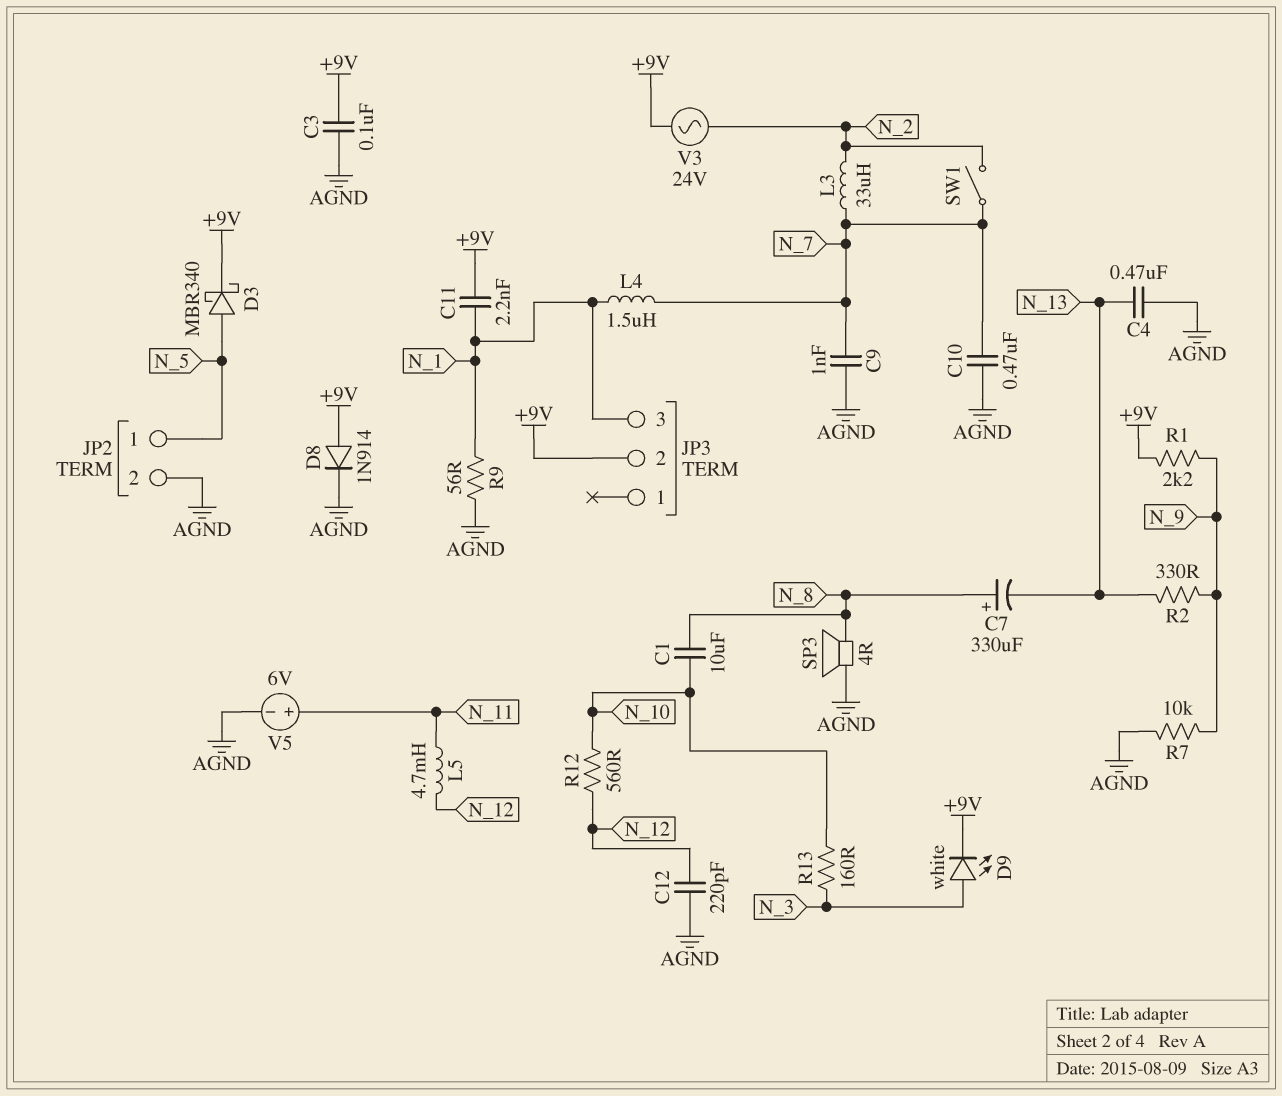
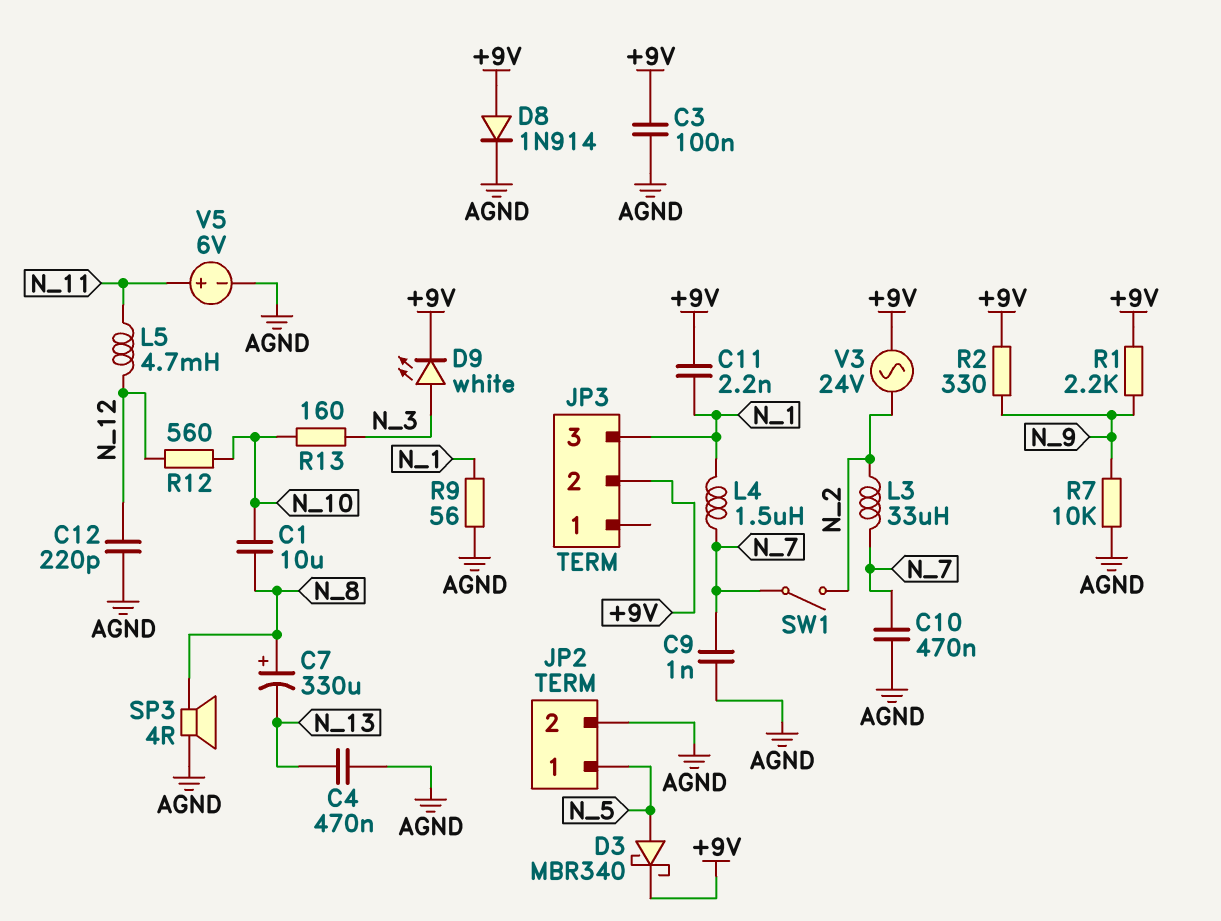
R2: 330 (N_9, N_13) -> 330 (+9V, N_9)

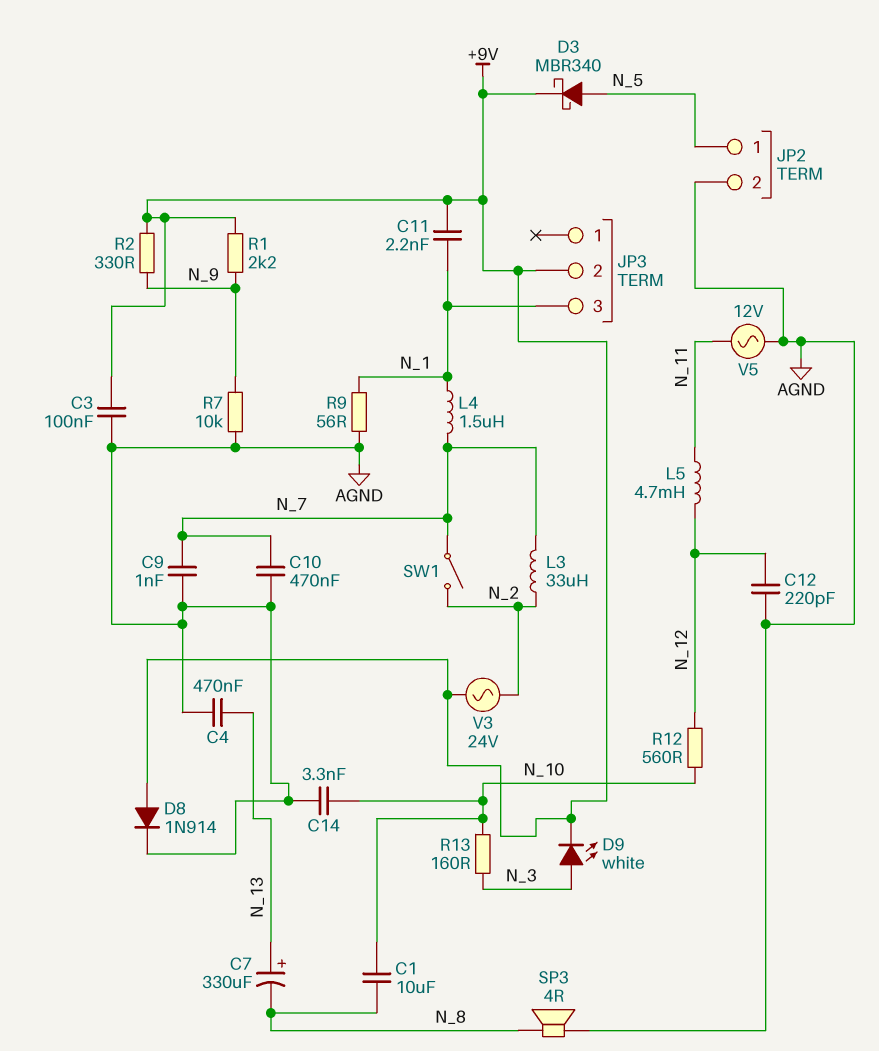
C7: 330uF (plus N_8, minus N_13) -> 330uF (plus N_13, minus N_8)
C14: none -> 3.3nF (AGND, N_10)
V5: 6V (plus N_11, minus AGND) -> AC 12V (AGND, N_11)

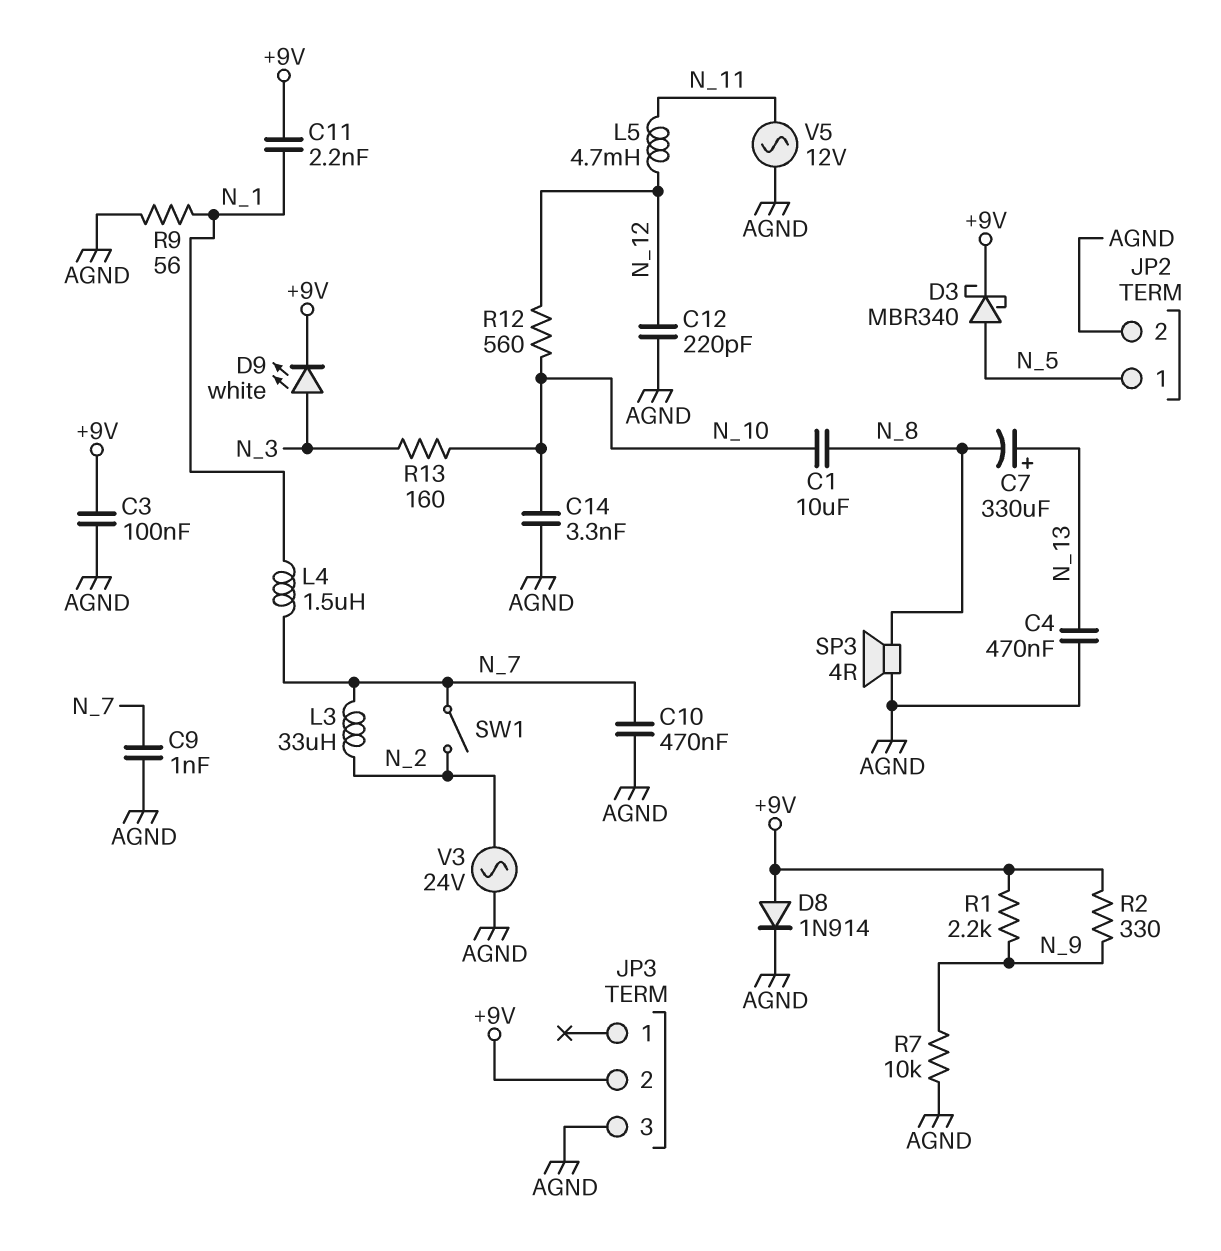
JP3 pin 3: N_1 -> AGND
V3: AC 24V (+9V, N_2) -> AC 24V (AGND, N_2)

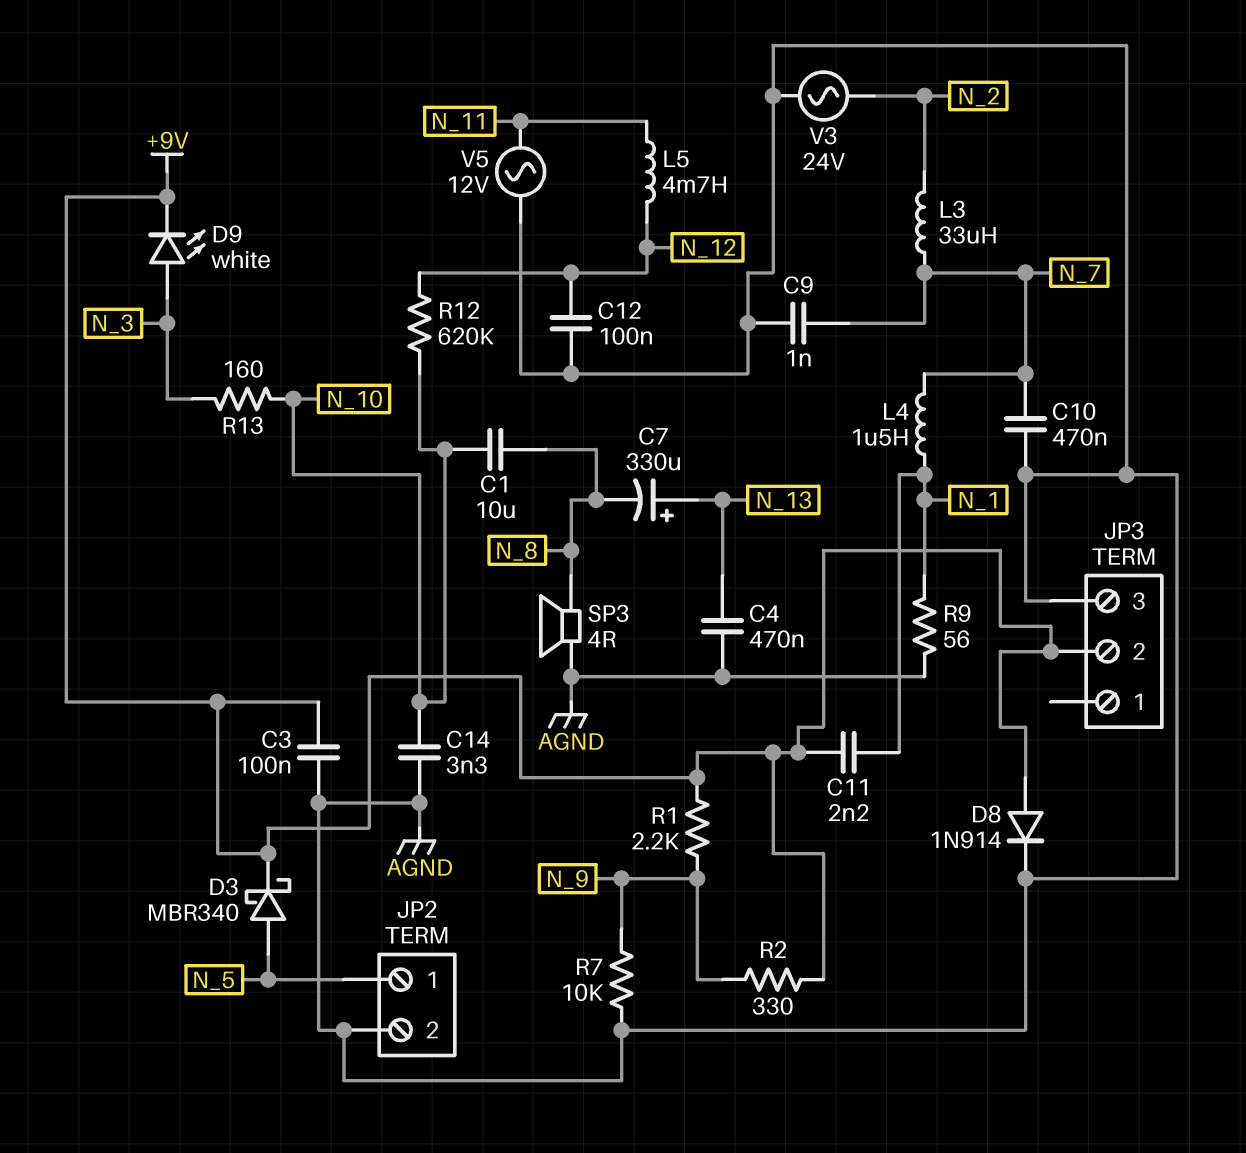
C12: 220pF (AGND, N_12) -> 100nF (AGND, N_12)
R12: 560 (N_10, N_12) -> 620k (N_10, N_12)
SW1: switch (N_2, N_7) -> none

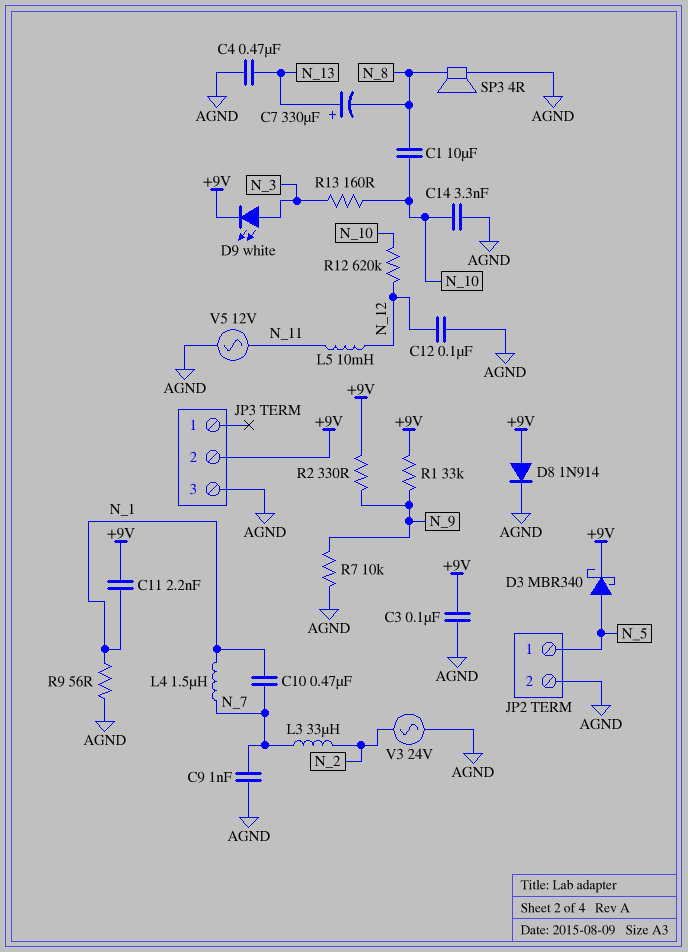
C10: 470nF (AGND, N_7) -> 470nF (N_1, N_7)
L5: 4.7mH (N_11, N_12) -> 10mH (N_11, N_12)
R1: 2.2k (+9V, N_9) -> 33k (+9V, N_9)

